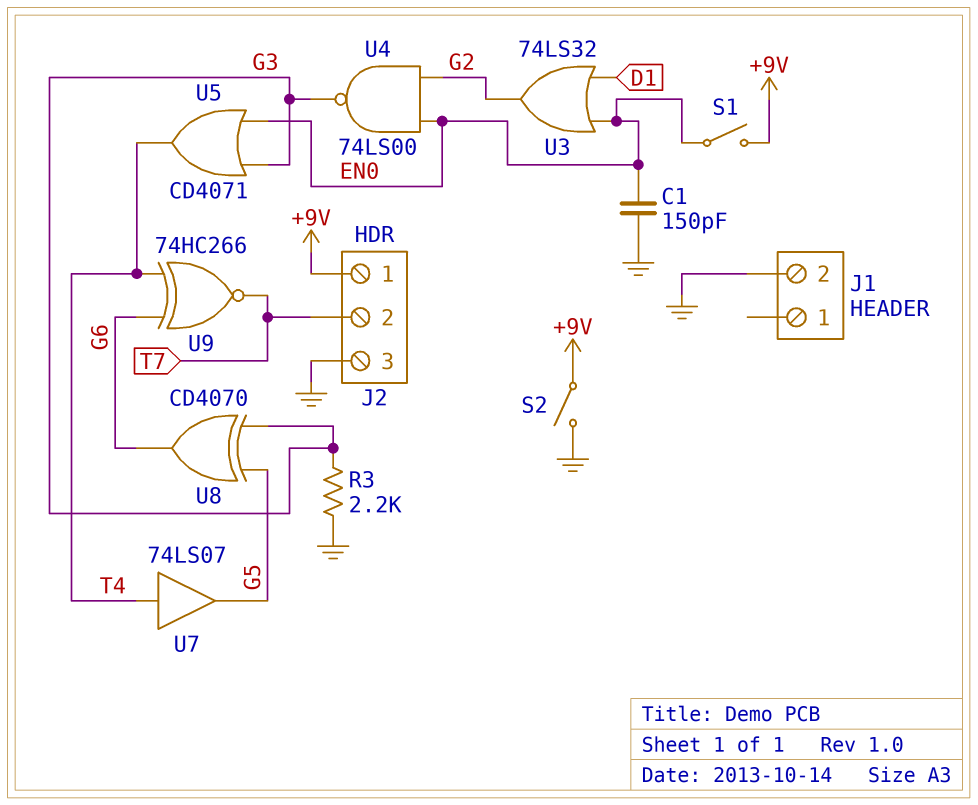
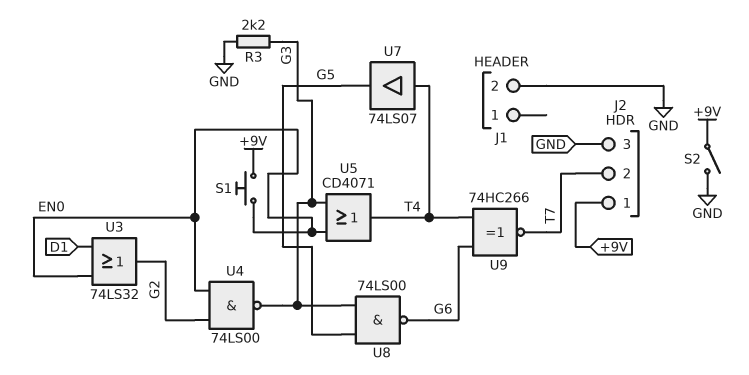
C1: 150pF (EN0, GND) -> none
S1: switch (+9V, EN0) -> button (+9V, EN0)
U8: XOR CD4070 (in G3, in G5, out G6) -> NAND 74LS00 (in G3, in G5, out G6)

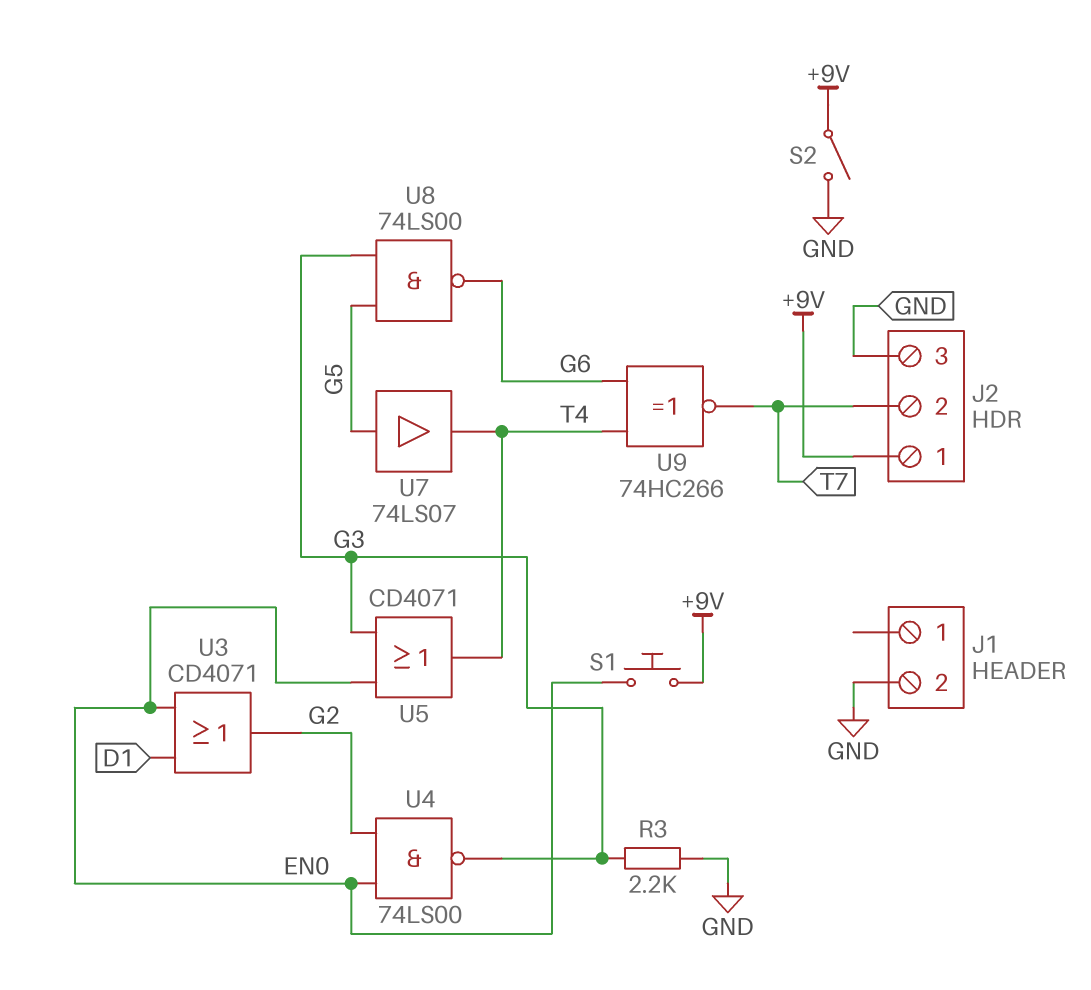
U3: OR 74LS32 (in D1, in EN0, out G2) -> OR CD4071 (in D1, in EN0, out G2)
U7: buffer 74LS07 (in T4, out G5) -> buffer 74LS07 (in G5, out T4)

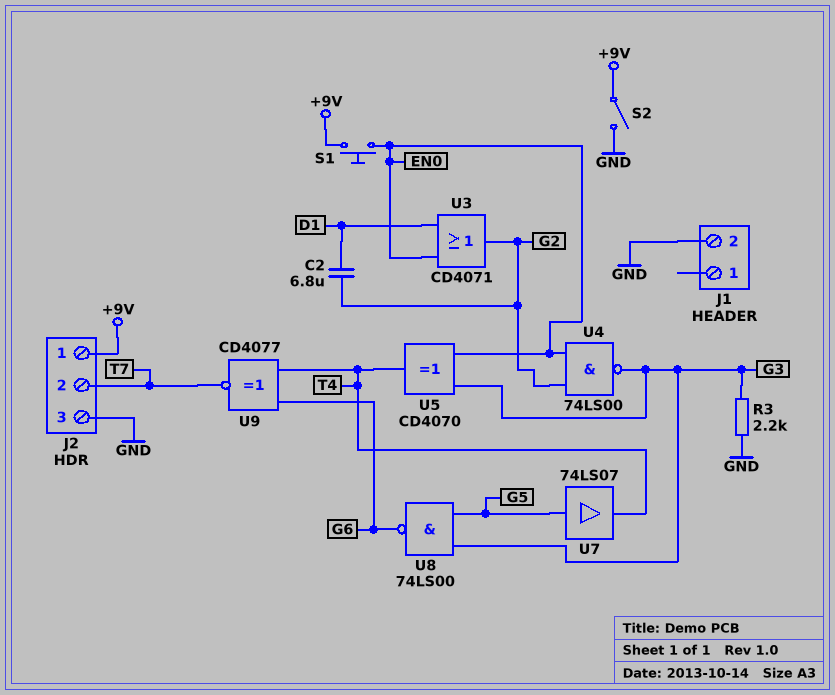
C2: none -> 6.8uF (D1, G2)
U5: OR CD4071 (in EN0, in G3, out T4) -> XOR CD4070 (in EN0, in G3, out T4)
U9: XNOR 74HC266 (in G6, in T4, out T7) -> XNOR CD4077 (in G6, in T4, out T7)

